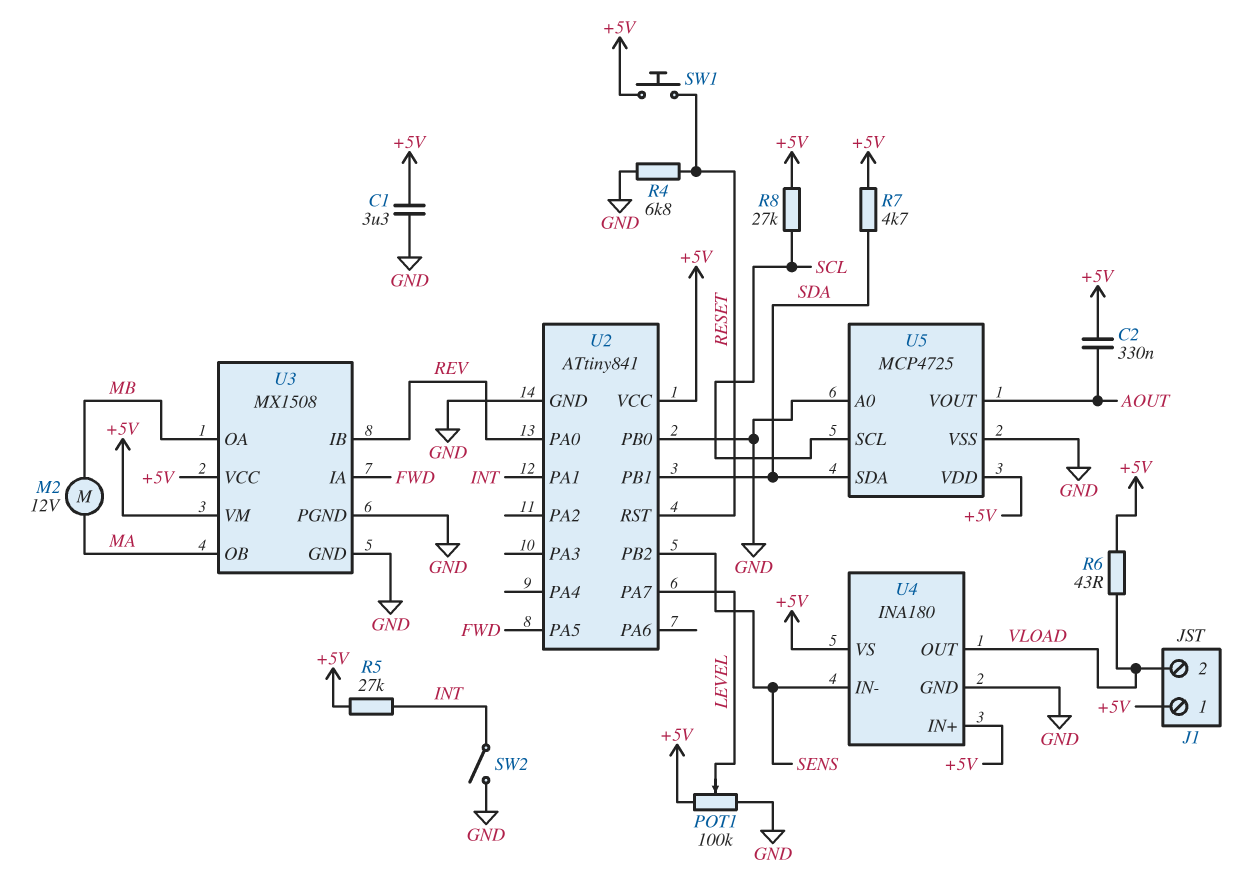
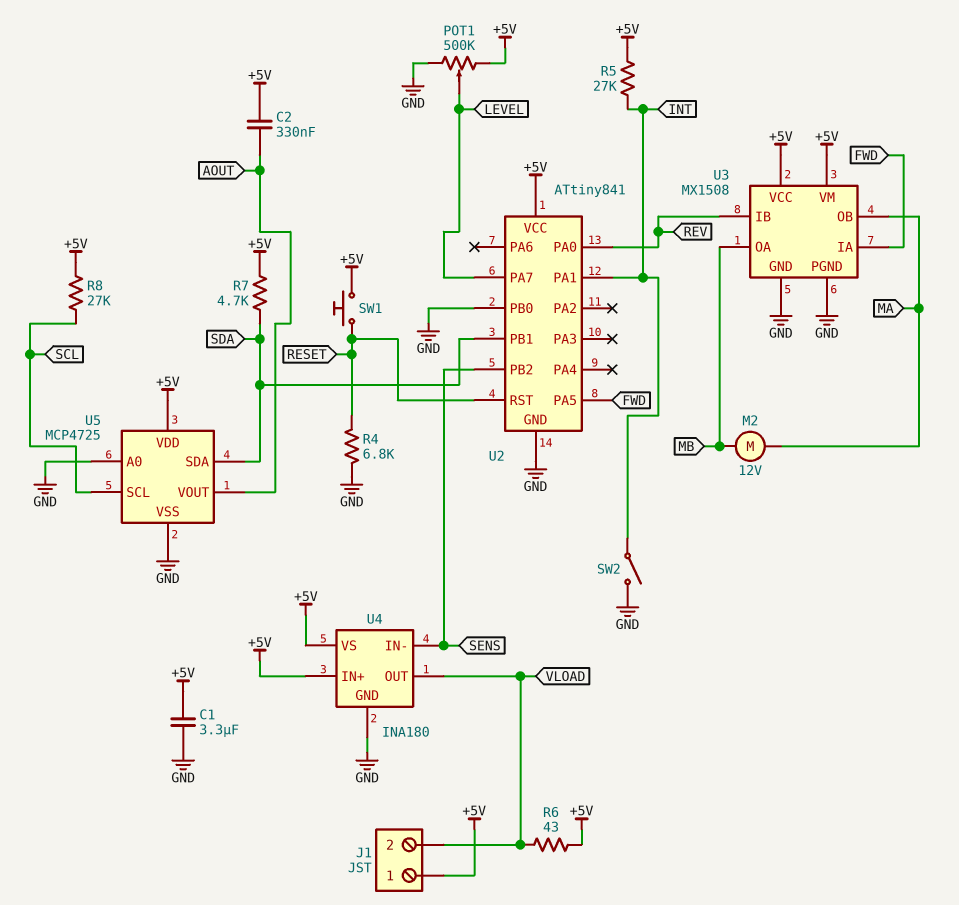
POT1: 100k (+5V, GND, wiper LEVEL) -> 500k (+5V, GND, wiper LEVEL)

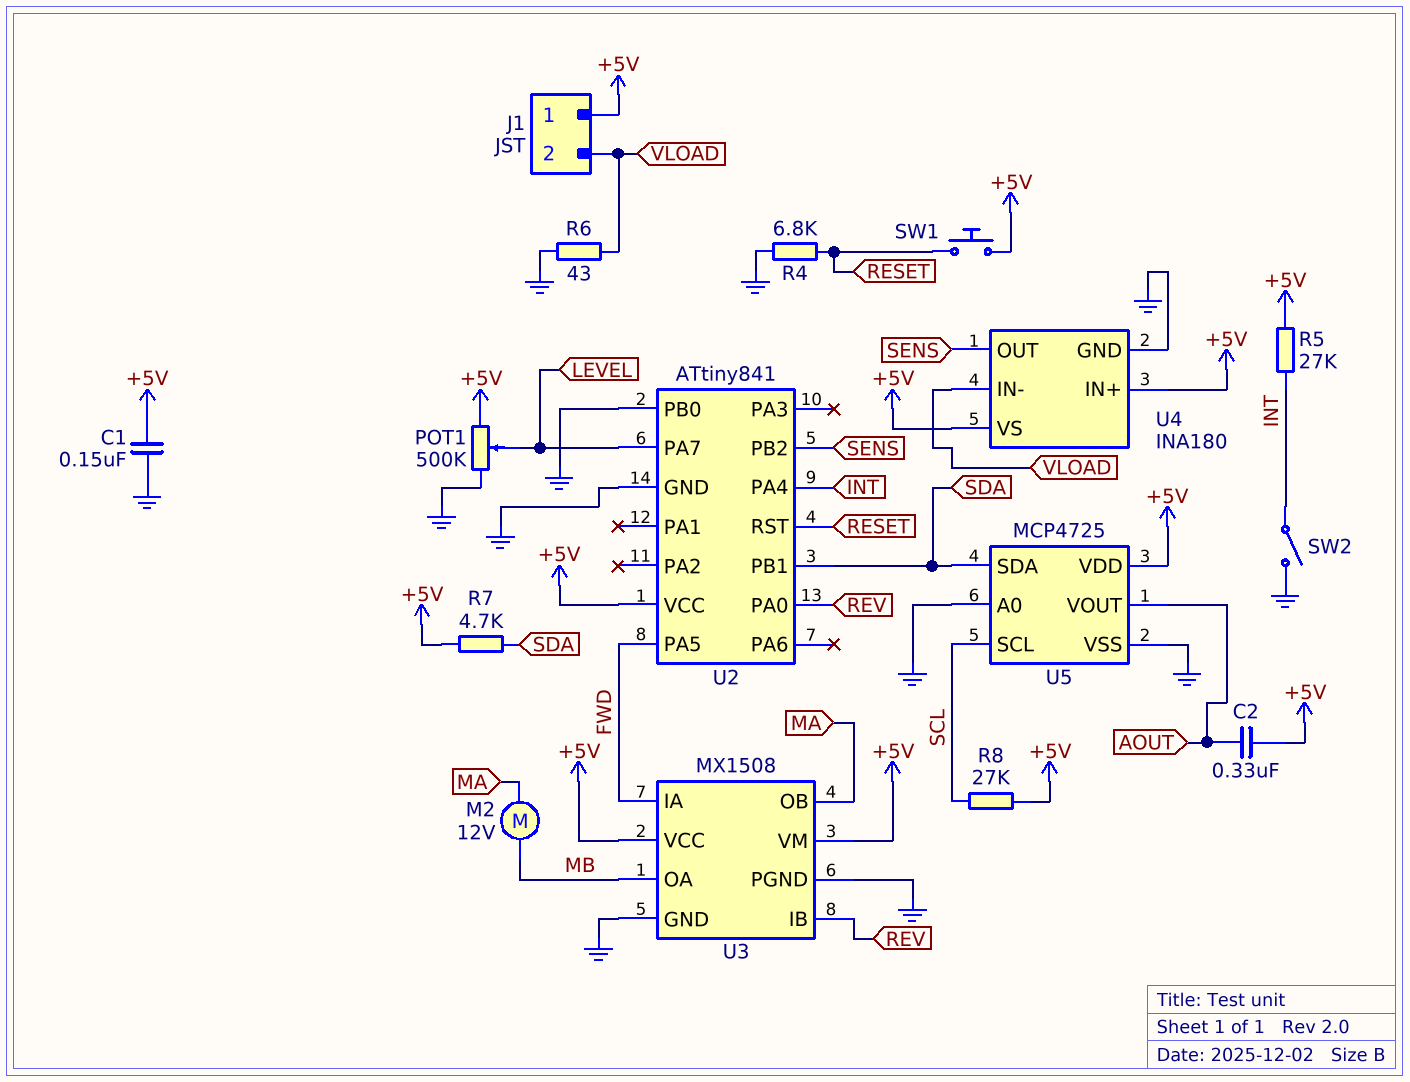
C1: 3.3uF (+5V, GND) -> 150nF (+5V, GND)
R6: 43 (+5V, VLOAD) -> 43 (GND, VLOAD)
U2 pin PA1: INT -> none
U2 pin PA4: none -> INT
U4 pin IN-: SENS -> VLOAD
U4 pin OUT: VLOAD -> SENS

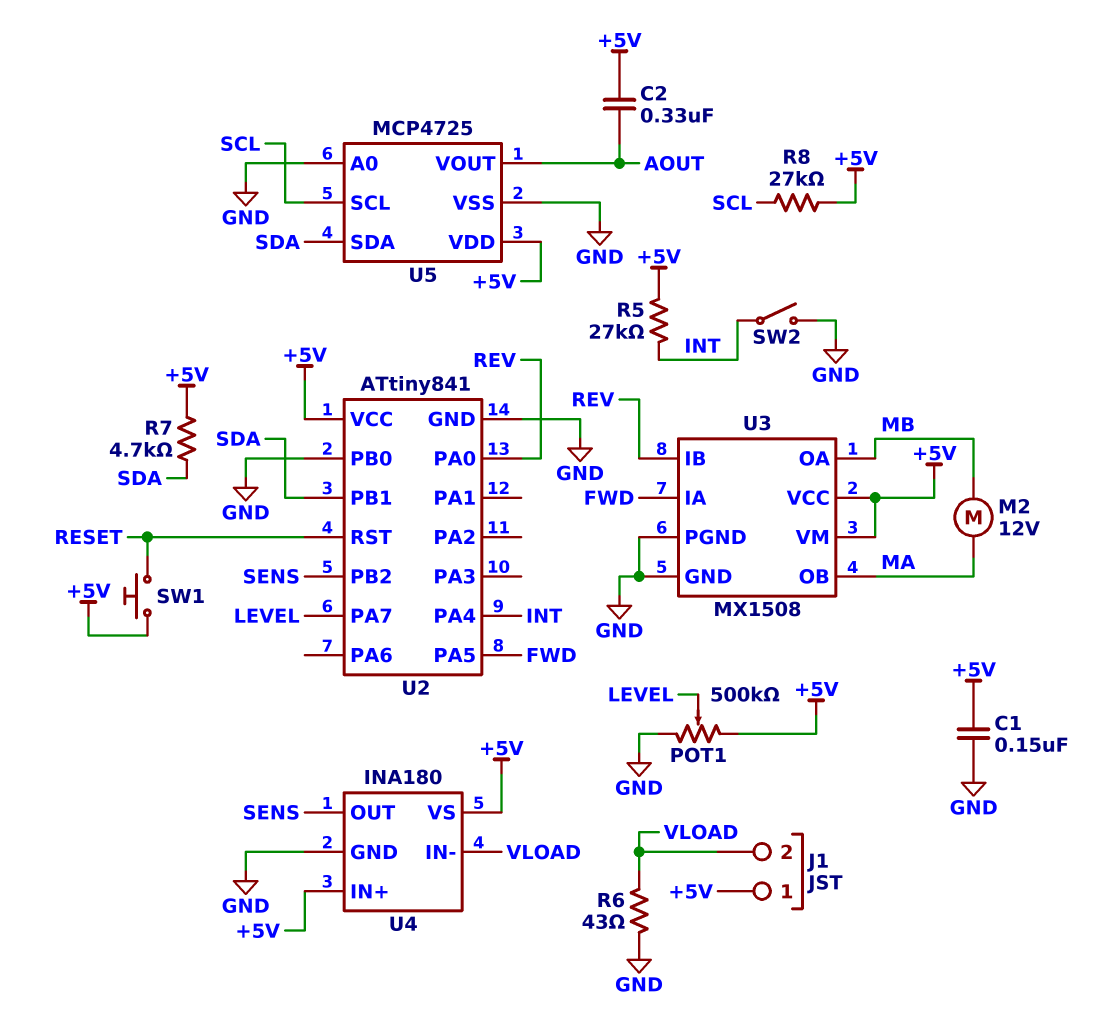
R4: 6.8k (GND, RESET) -> none

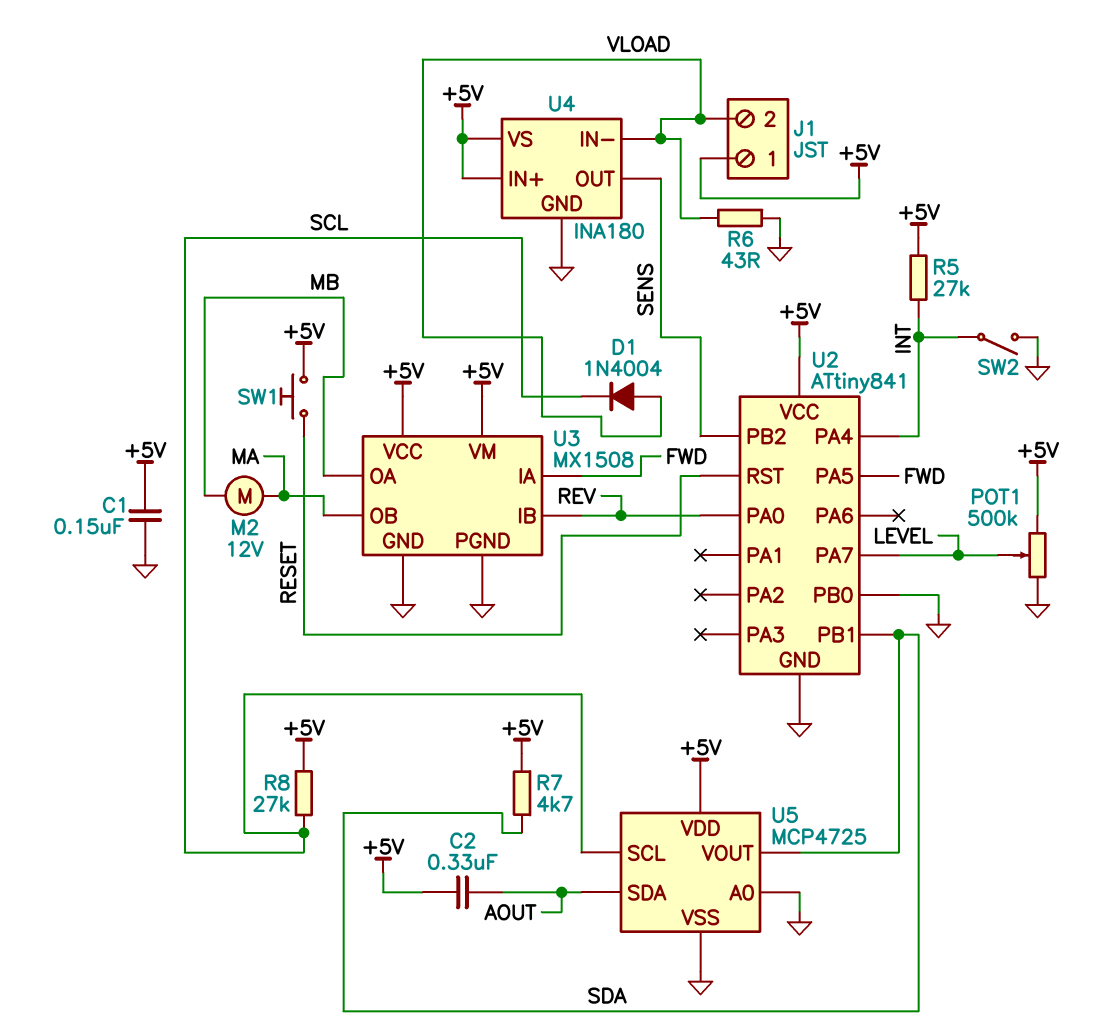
D1: none -> diode 1N4004 (A VLOAD, K SCL)
U5 pin SDA: SDA -> AOUT
U5 pin VOUT: AOUT -> SDA

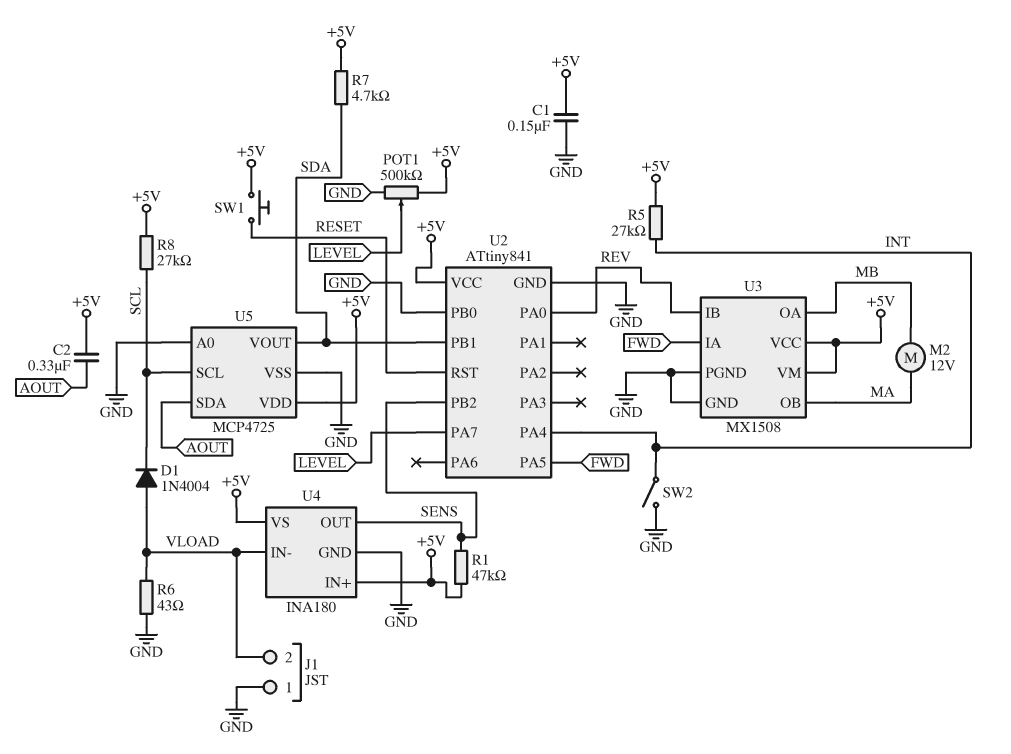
J1 pin 1: +5V -> GND
R1: none -> 47k (+5V, SENS)

